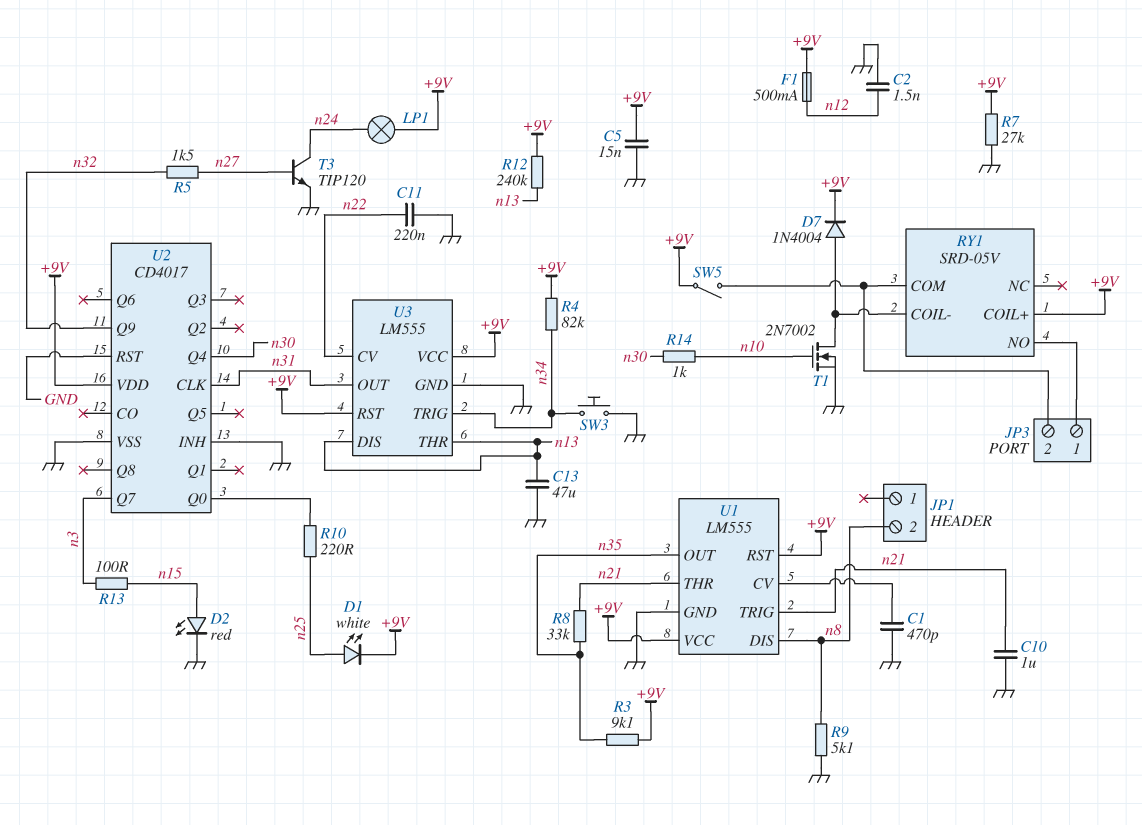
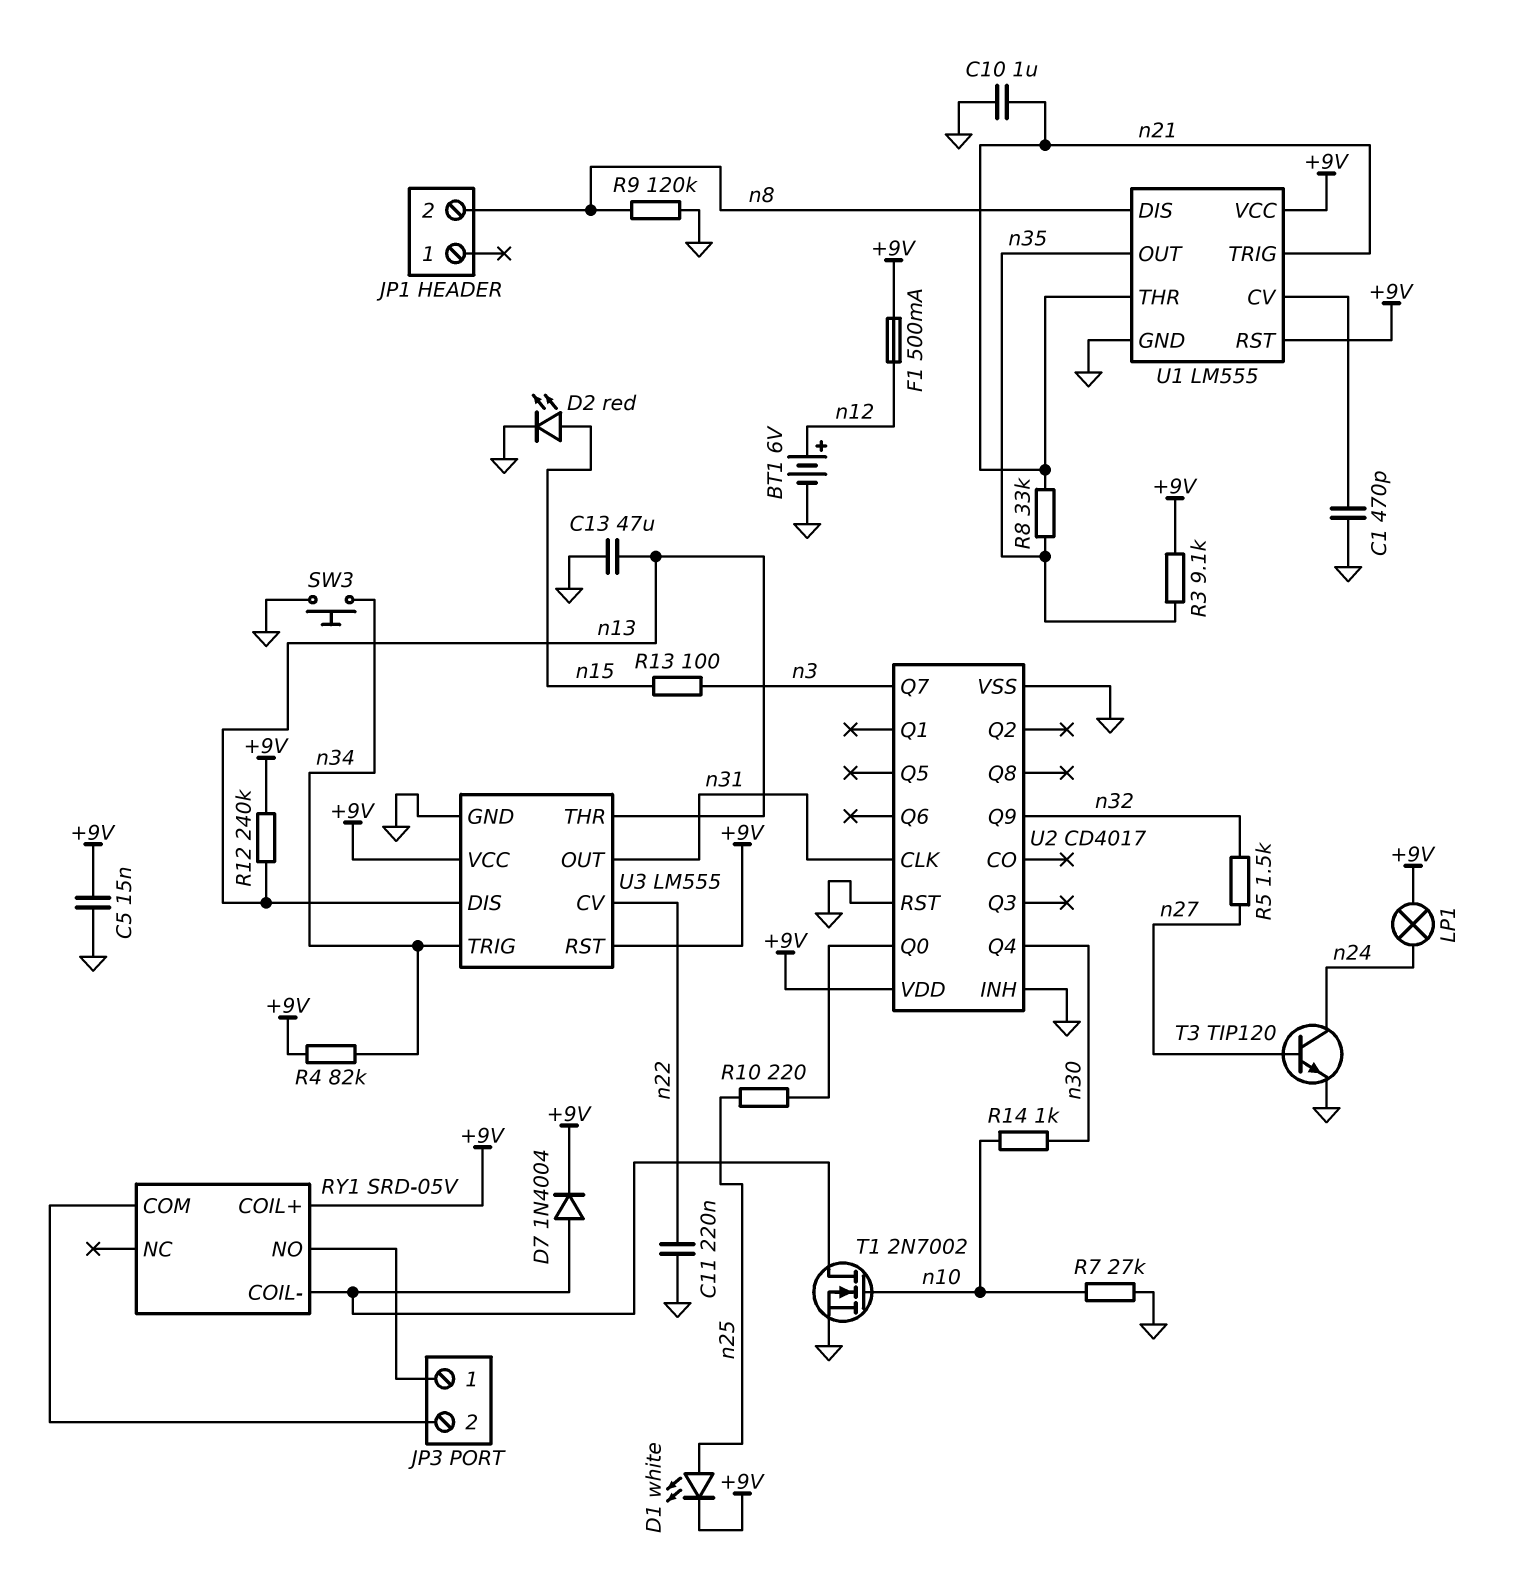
BT1: none -> 6V (plus n12, minus GND)
C2: 1.5nF (GND, n12) -> none
R7: 27k (+9V, GND) -> 27k (GND, n10)
R9: 5.1k (GND, n8) -> 120k (GND, n8)
SW5: switch (+9V, JP3/2) -> none

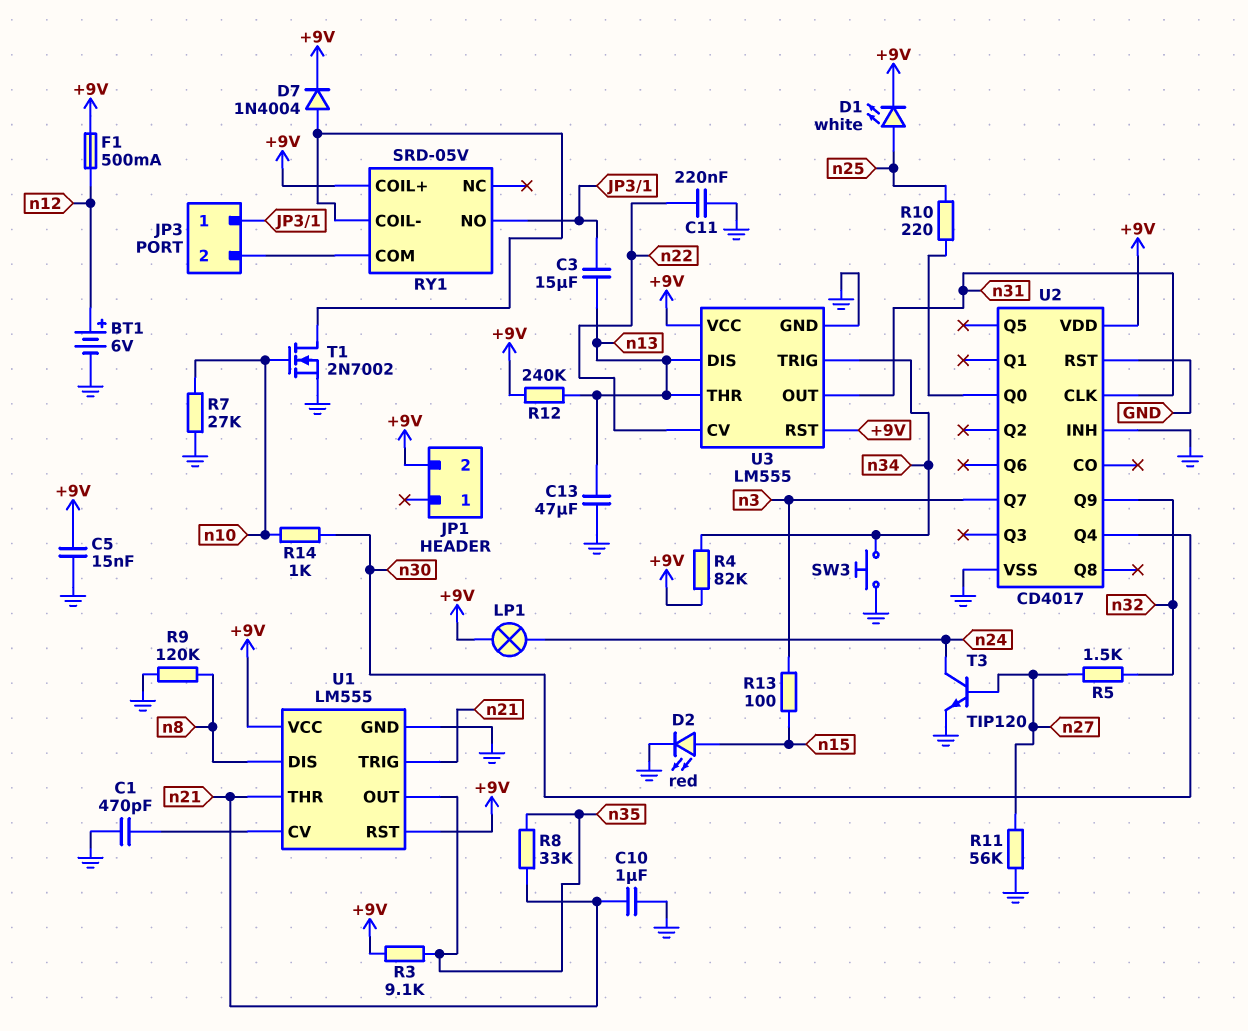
C3: none -> 15uF (JP3/1, n13)
JP1 pin 2: n8 -> +9V
R11: none -> 56k (GND, n27)

